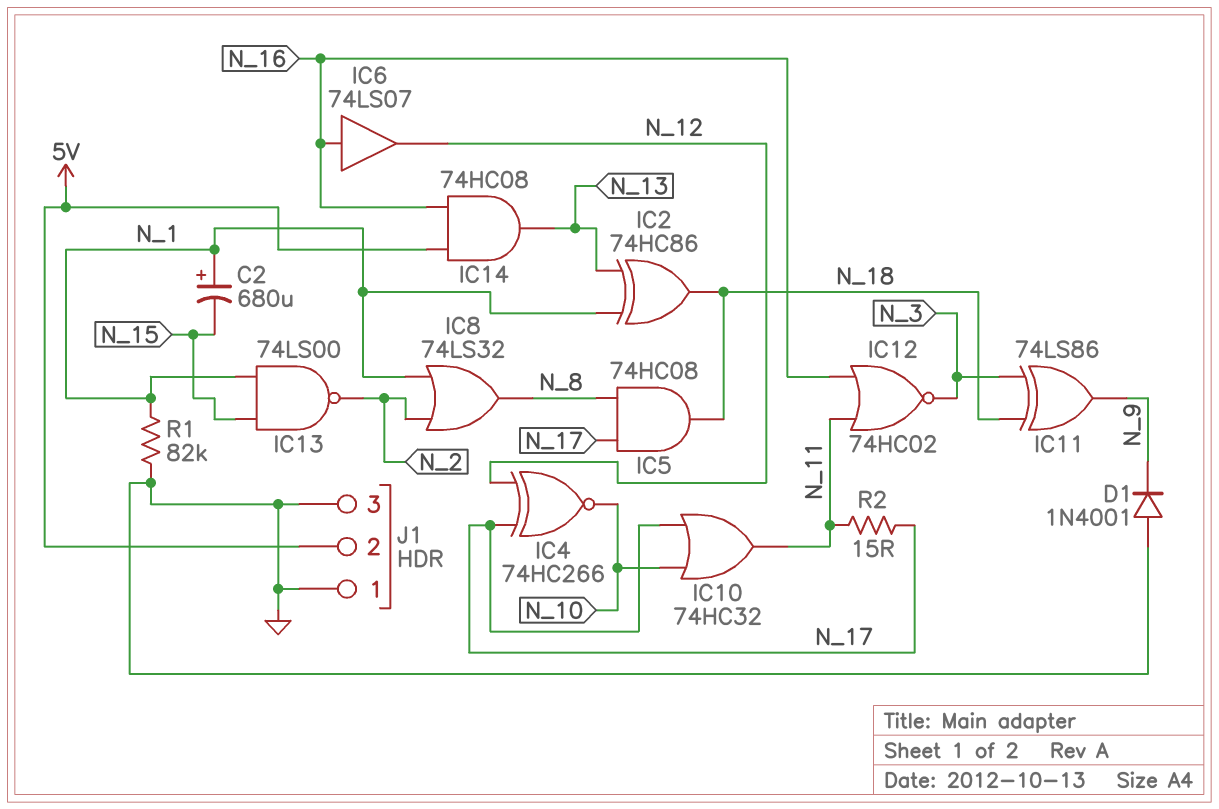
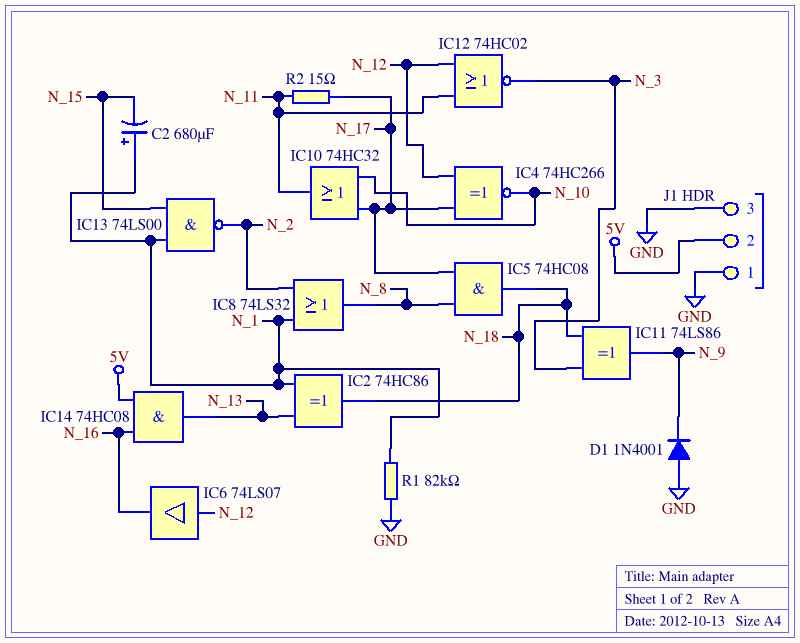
IC6: buffer 74LS07 (in N_16, out N_12) -> buffer 74LS07 (in N_12, out N_16)
IC12: NOR 74HC02 (in N_11, in N_16, out N_3) -> NOR 74HC02 (in N_11, in N_12, out N_3)

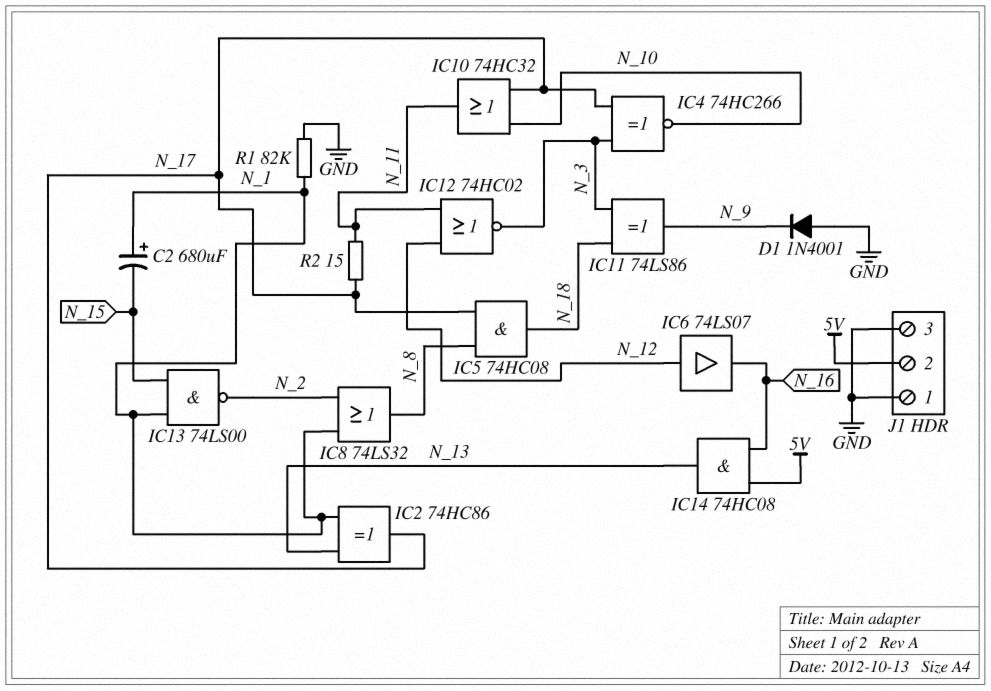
IC2: XOR 74HC86 (in N_1, in N_13, out N_18) -> XOR 74HC86 (in N_1, in N_13, out N_17)
IC4: XNOR 74HC266 (in N_12, in N_17, out N_10) -> XNOR 74HC266 (in N_3, in N_17, out N_10)

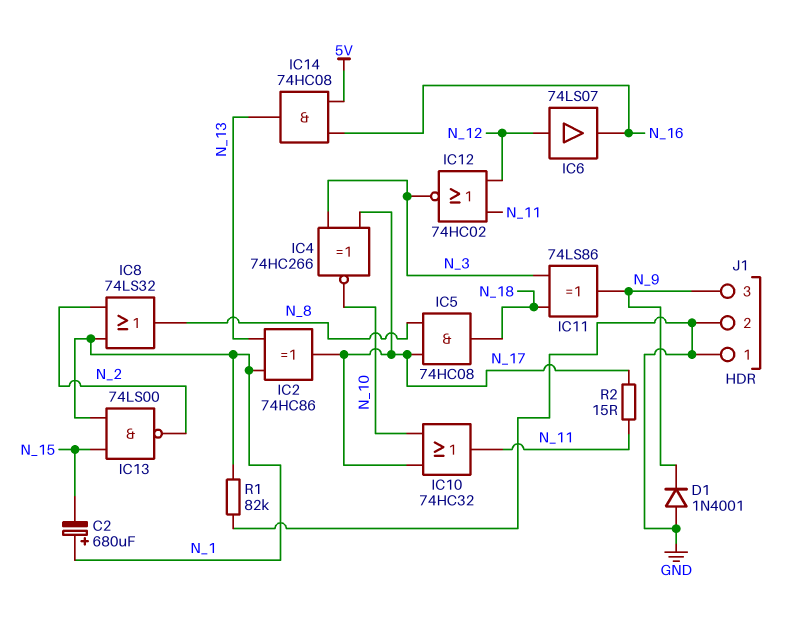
J1 pin 2: 5V -> GND
J1 pin 3: GND -> N_9

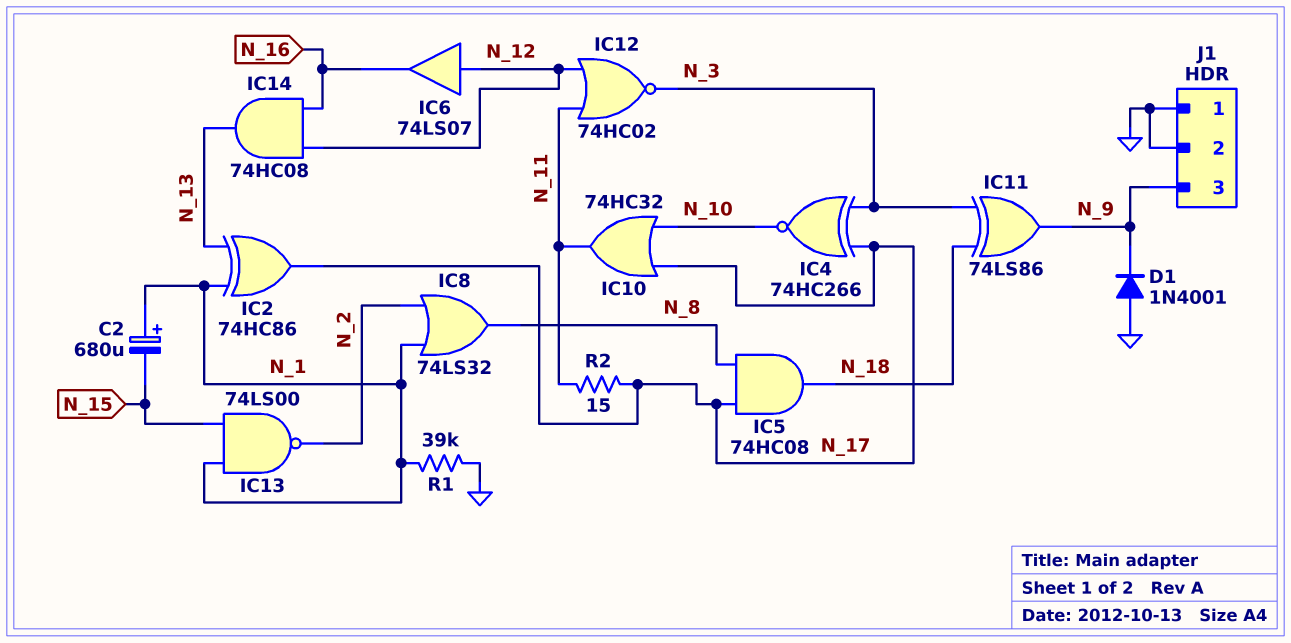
IC14: AND 74HC08 (in 5V, in N_16, out N_13) -> AND 74HC08 (in N_12, in N_16, out N_13)
R1: 82k (GND, N_1) -> 39k (GND, N_1)

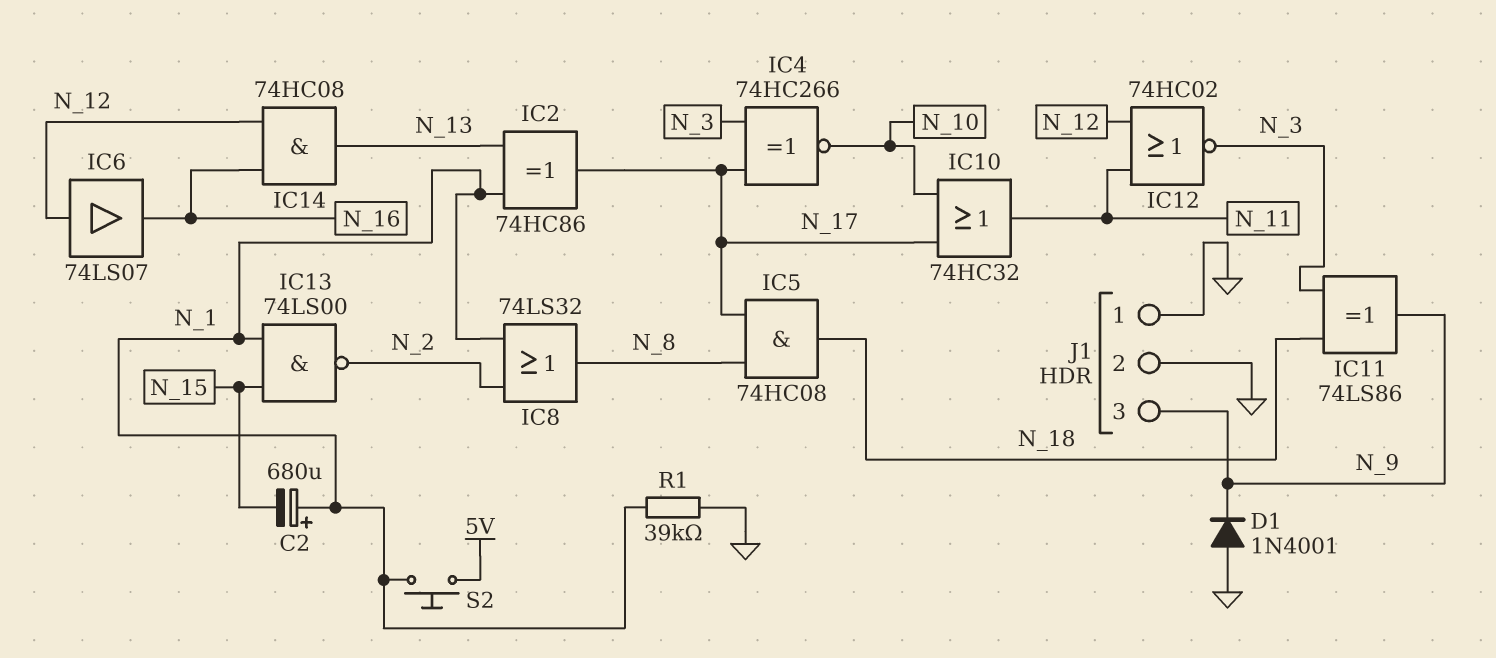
R2: 15 (N_11, N_17) -> none
S2: none -> button (5V, N_1)

